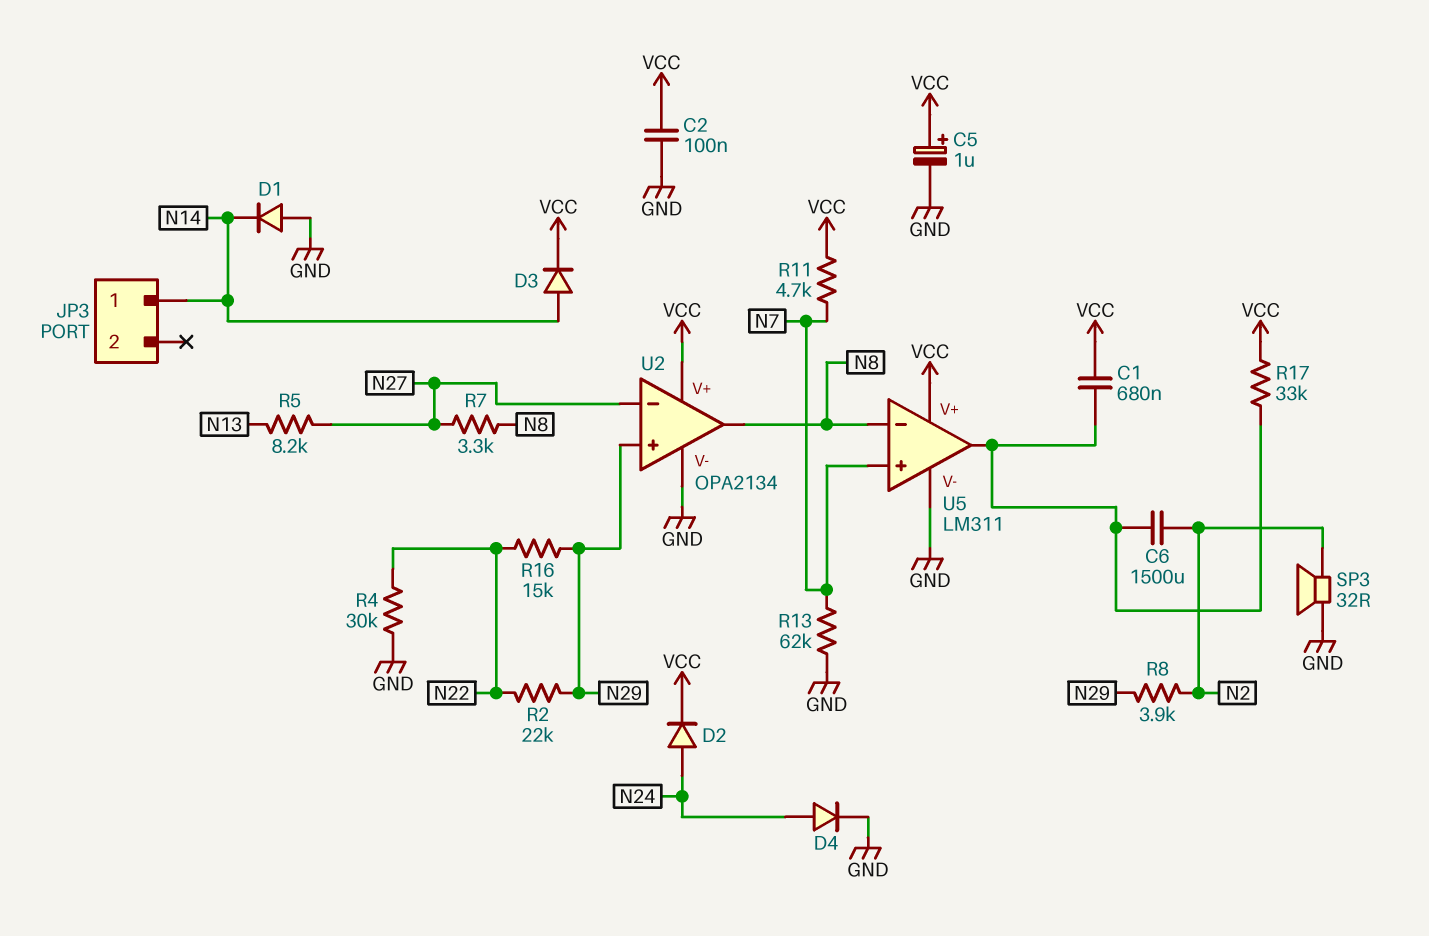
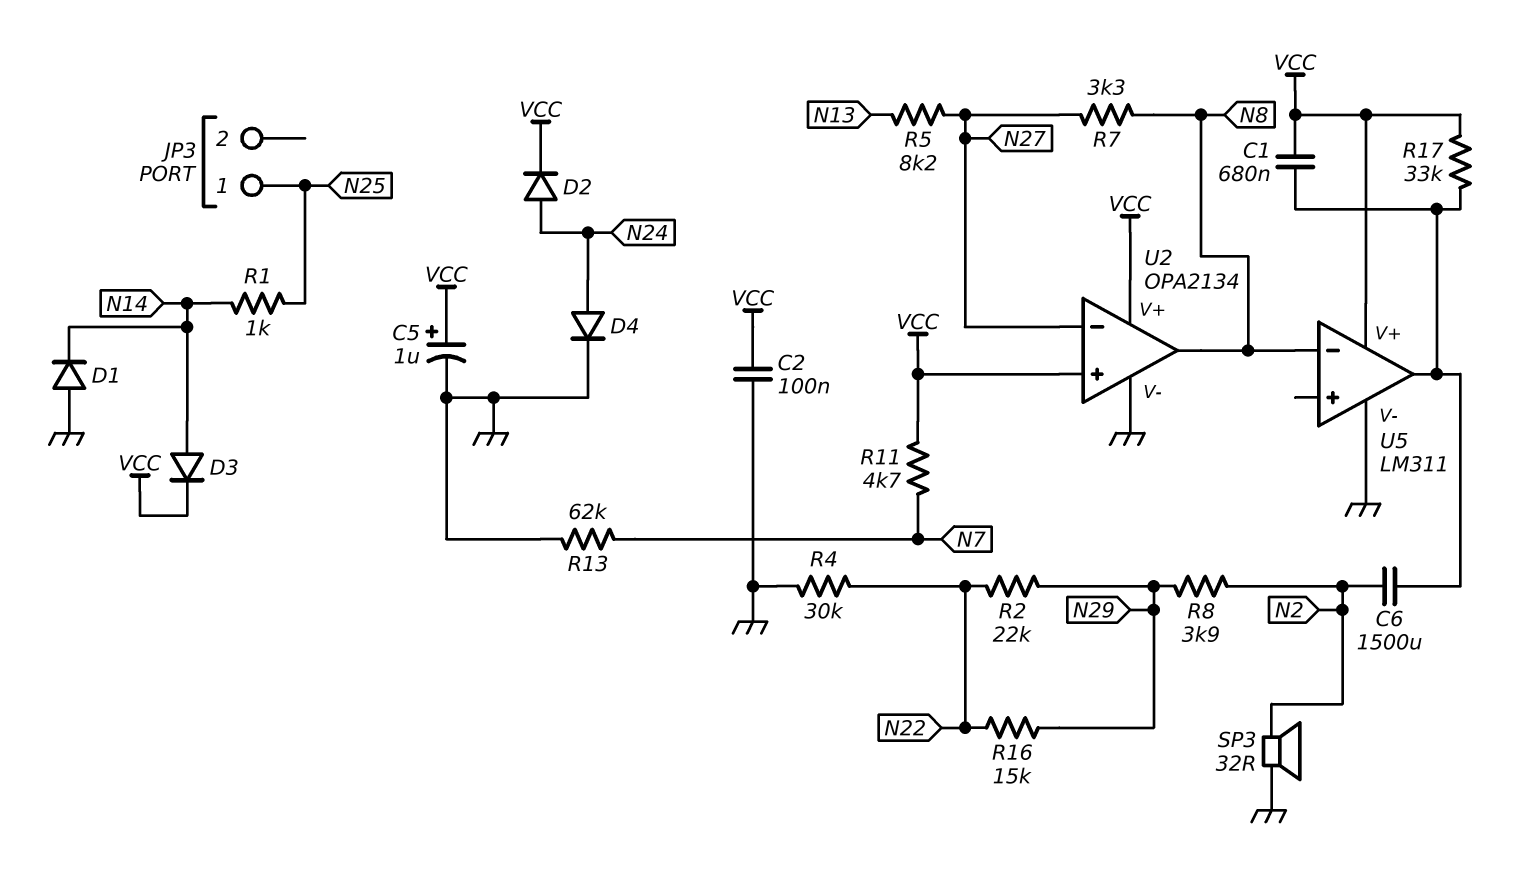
JP3 pin 1: N14 -> N25
R1: none -> 1k (N14, N25)
U2 pin in+: N29 -> VCC
U5 pin in+: N7 -> none

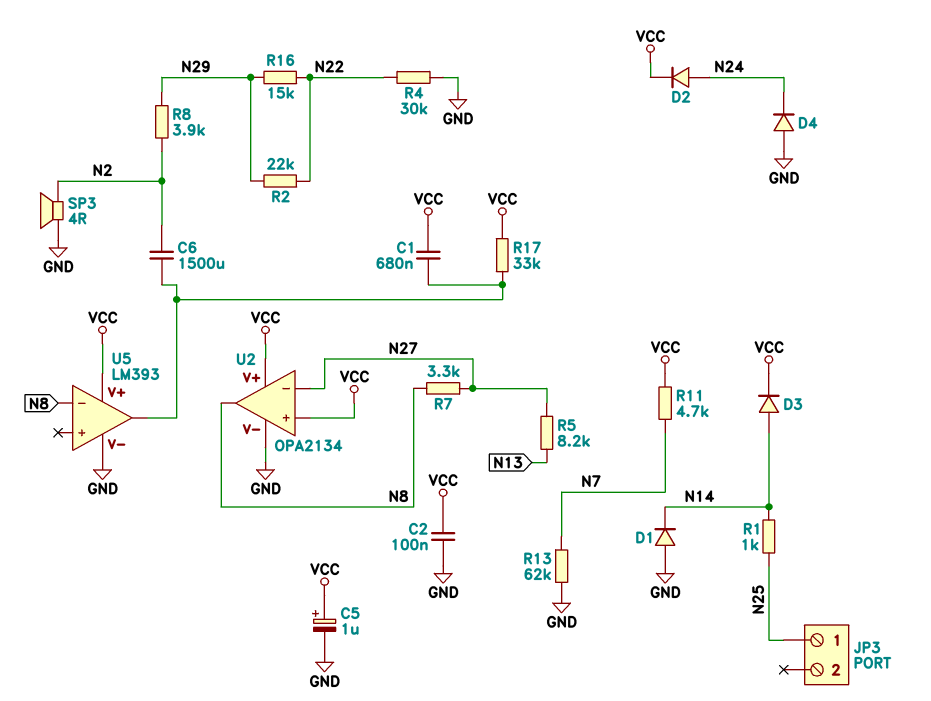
D4: diode (A N24, K GND) -> diode (A GND, K N24)
SP3: speaker 32R (GND, N2) -> speaker 4R (GND, N2)
U5: LM311 -> LM393

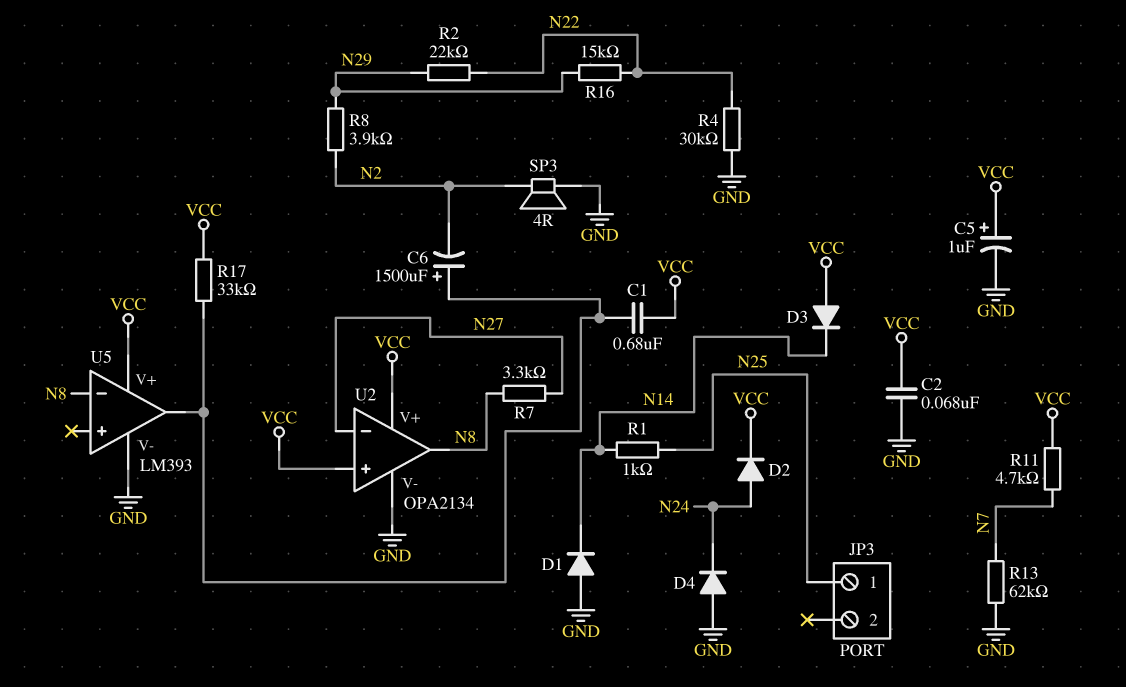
C2: 100nF (GND, VCC) -> 68nF (GND, VCC)
C6: 1500uF (N2, U5/out) -> 1500uF (plus U5/out, minus N2)
D3: diode (A N14, K VCC) -> diode (A VCC, K N14)
R5: 8.2k (N13, N27) -> none

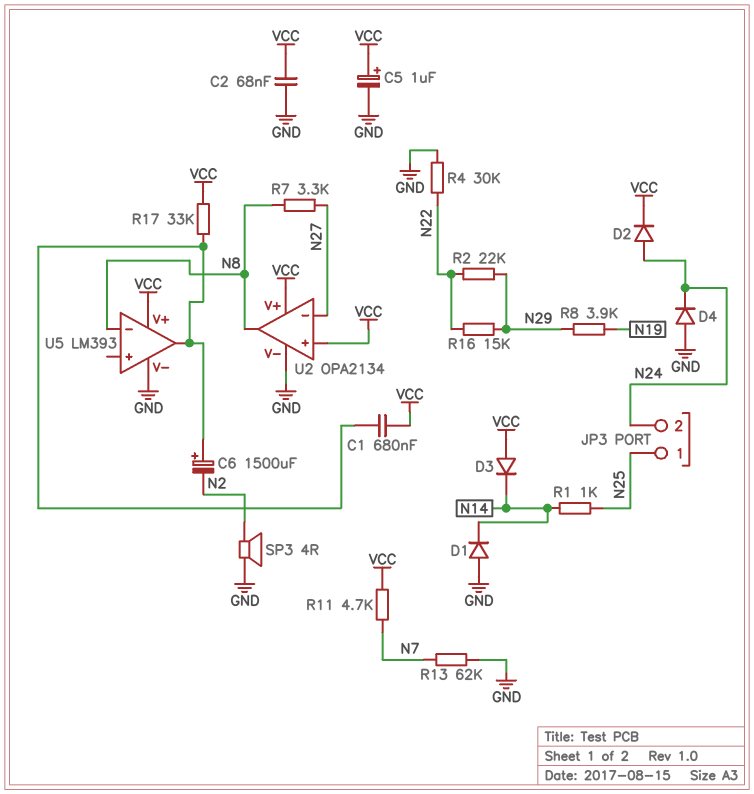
JP3 pin 2: none -> N24
R8: 3.9k (N2, N29) -> 3.9k (N19, N29)

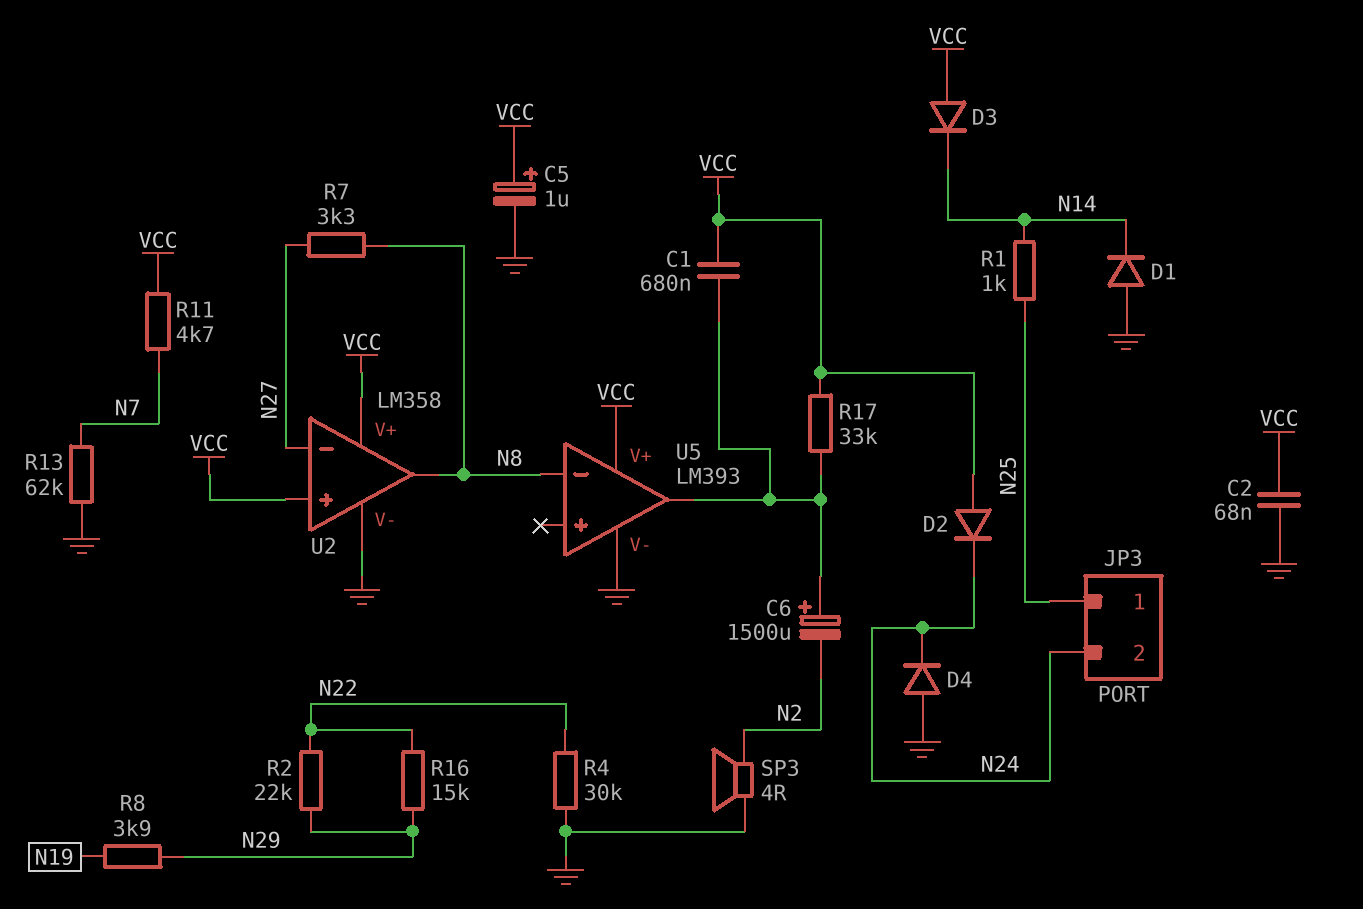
D2: diode (A N24, K VCC) -> diode (A VCC, K N24)
U2: OPA2134 -> LM358

